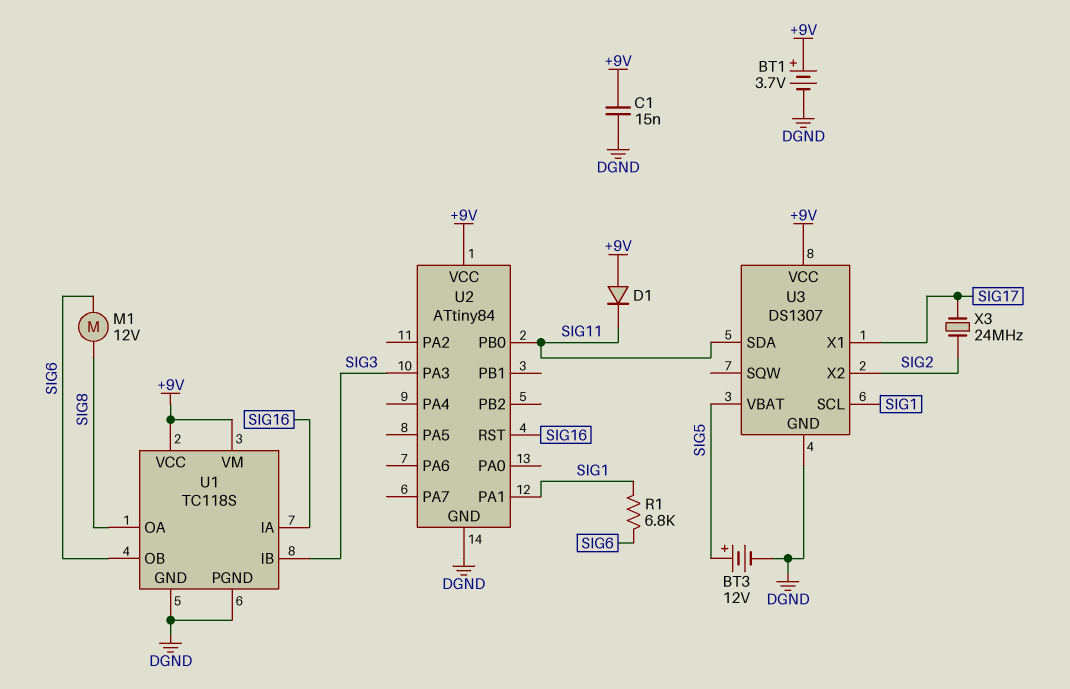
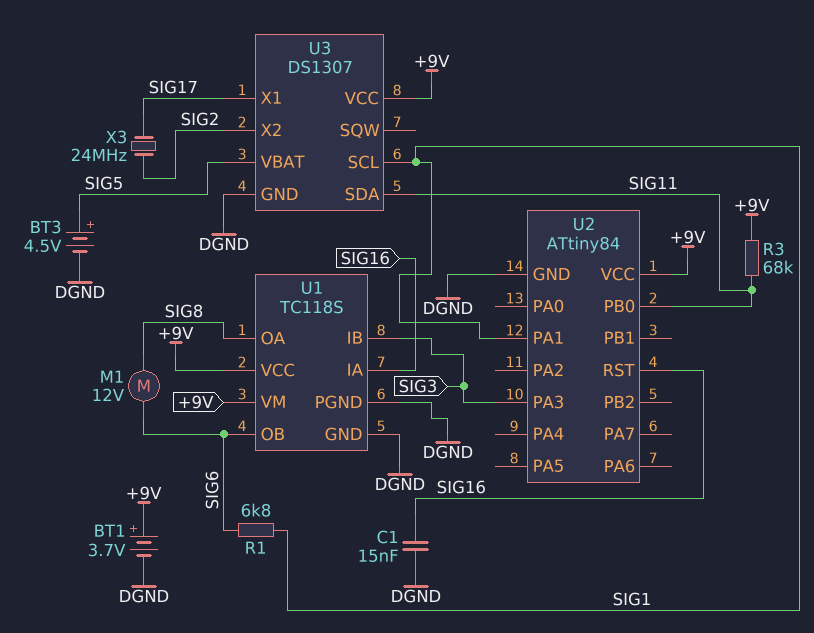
BT3: 12V (plus SIG5, minus DGND) -> 4.5V (plus SIG5, minus DGND)
C1: 15nF (+9V, DGND) -> 15nF (DGND, SIG16)
D1: diode (A +9V, K SIG11) -> none
R3: none -> 68k (+9V, SIG11)

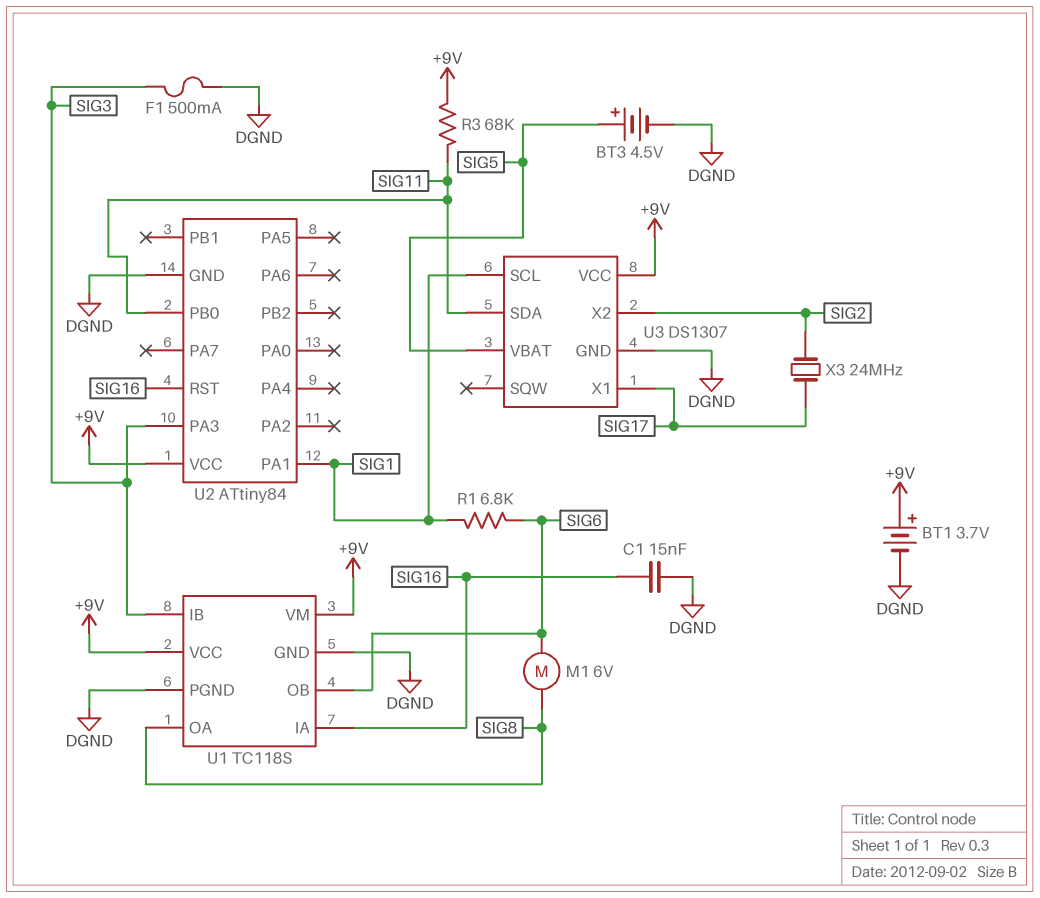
F1: none -> 500mA (DGND, SIG3)
M1: motor 12V (SIG6, SIG8) -> motor 6V (SIG6, SIG8)

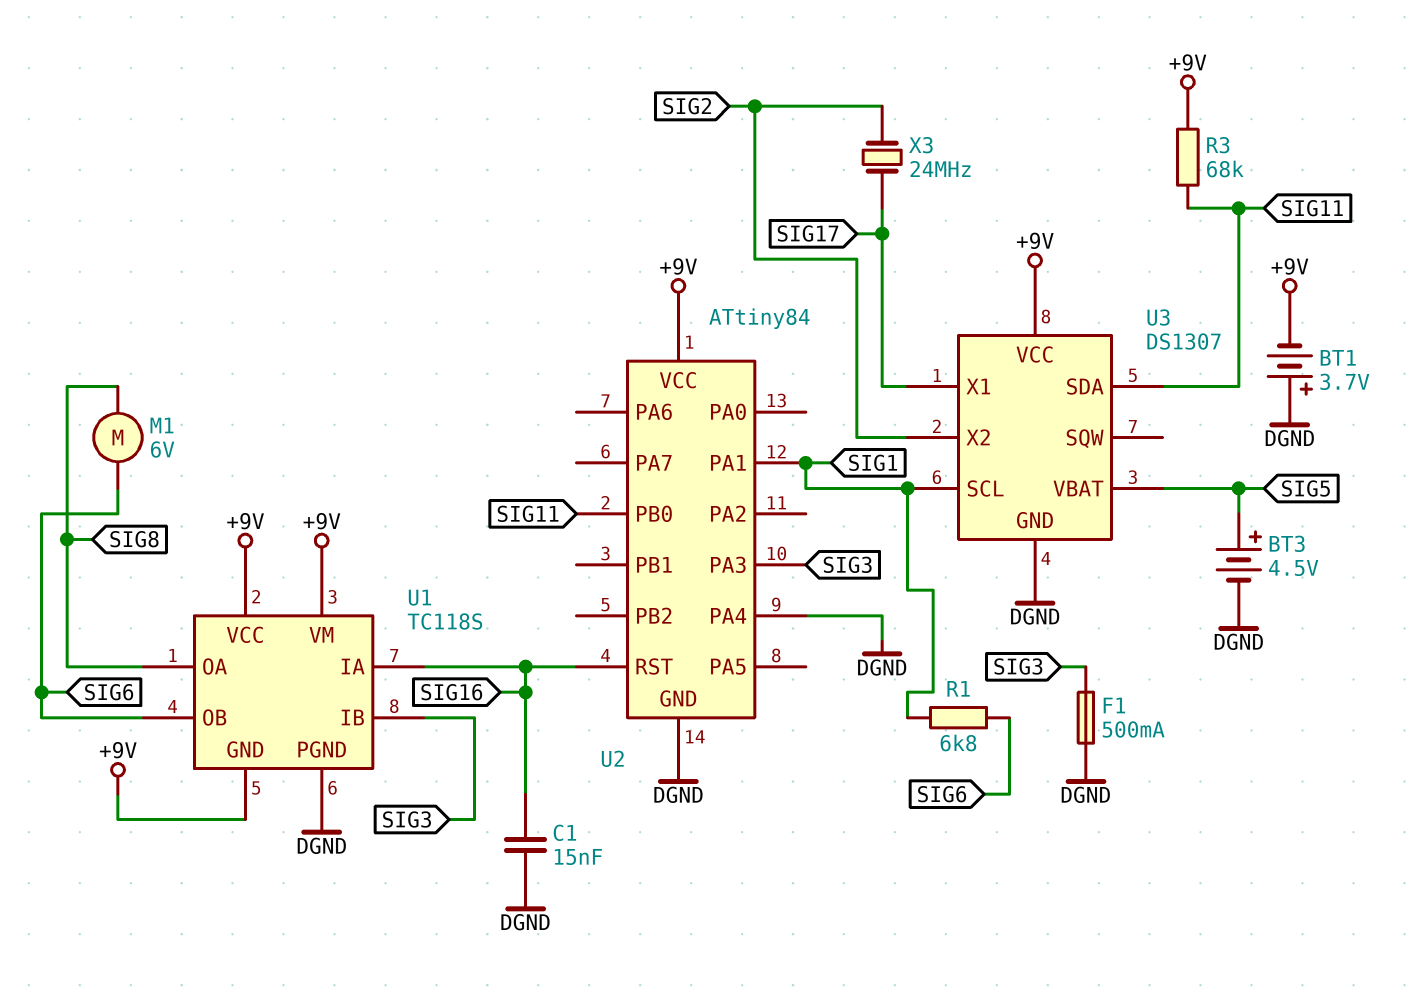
BT1: 3.7V (plus +9V, minus DGND) -> 3.7V (plus DGND, minus +9V)
U1 pin GND: DGND -> +9V
U2 pin PA4: none -> DGND

